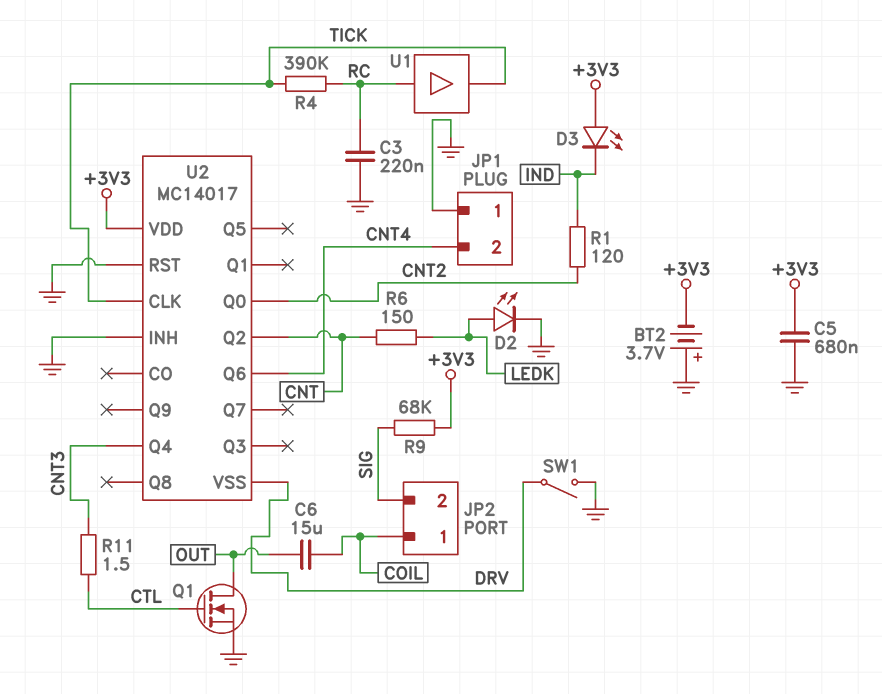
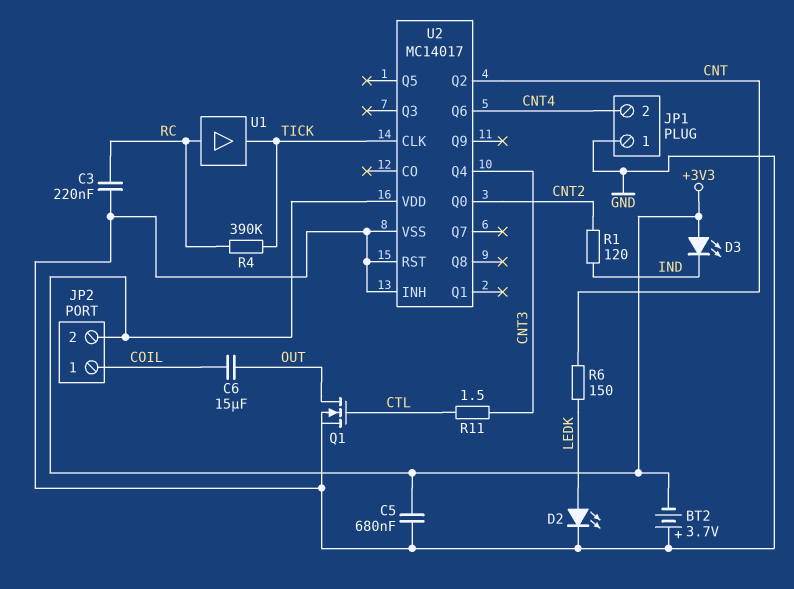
JP2 pin 2: SIG -> +3V3
R9: 68k (+3V3, SIG) -> none
SW1: switch (DRV, GND) -> none
U2 pin VSS: DRV -> GND

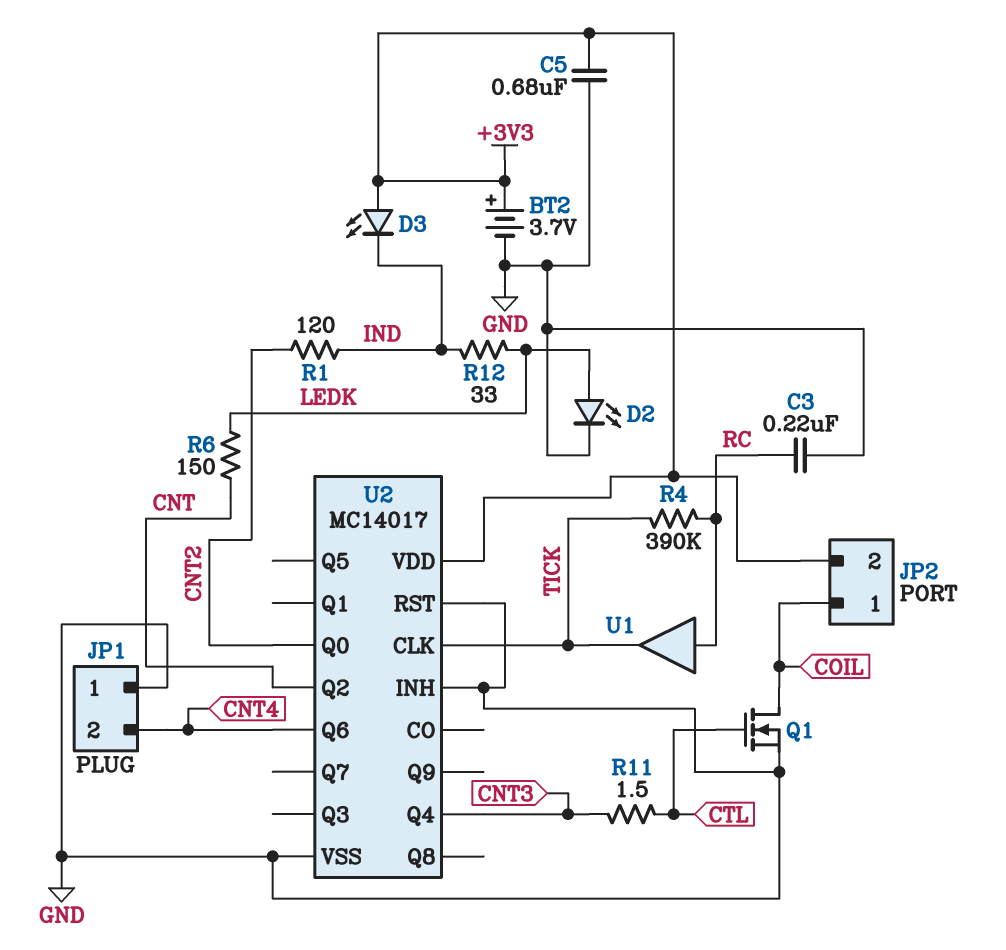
BT2: 3.7V (plus GND, minus +3V3) -> 3.7V (plus +3V3, minus GND)
C6: 15uF (COIL, OUT) -> none
Q1: NMOS (G CTL, D OUT, S GND) -> NMOS (G CTL, D COIL, S GND)
R12: none -> 33 (IND, LEDK)

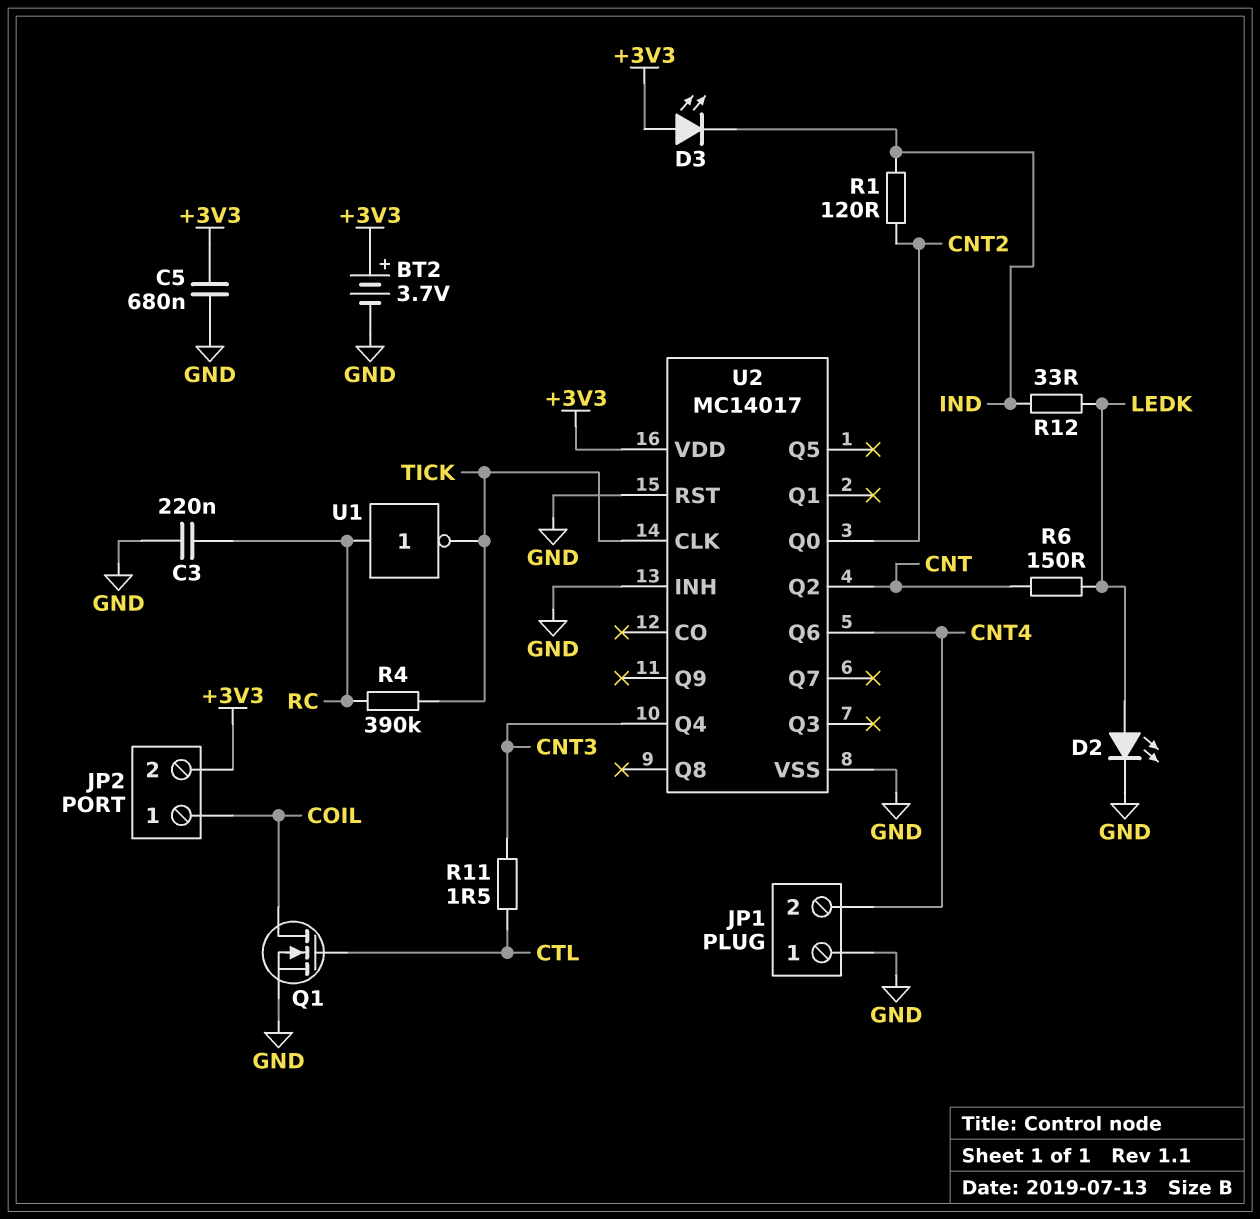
U1: buffer (in RC, out TICK) -> NOT (in RC, out TICK)

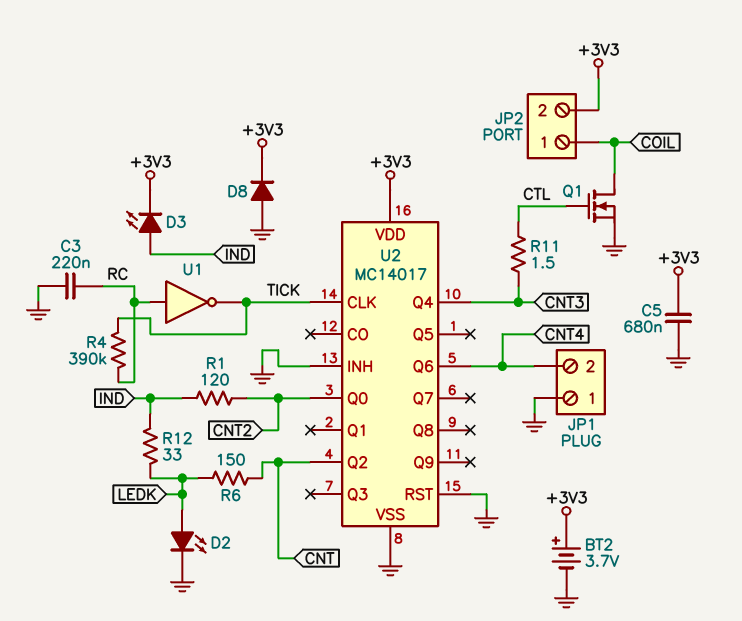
D3: LED (A +3V3, K IND) -> LED (A IND, K +3V3)
D8: none -> diode (A GND, K +3V3)

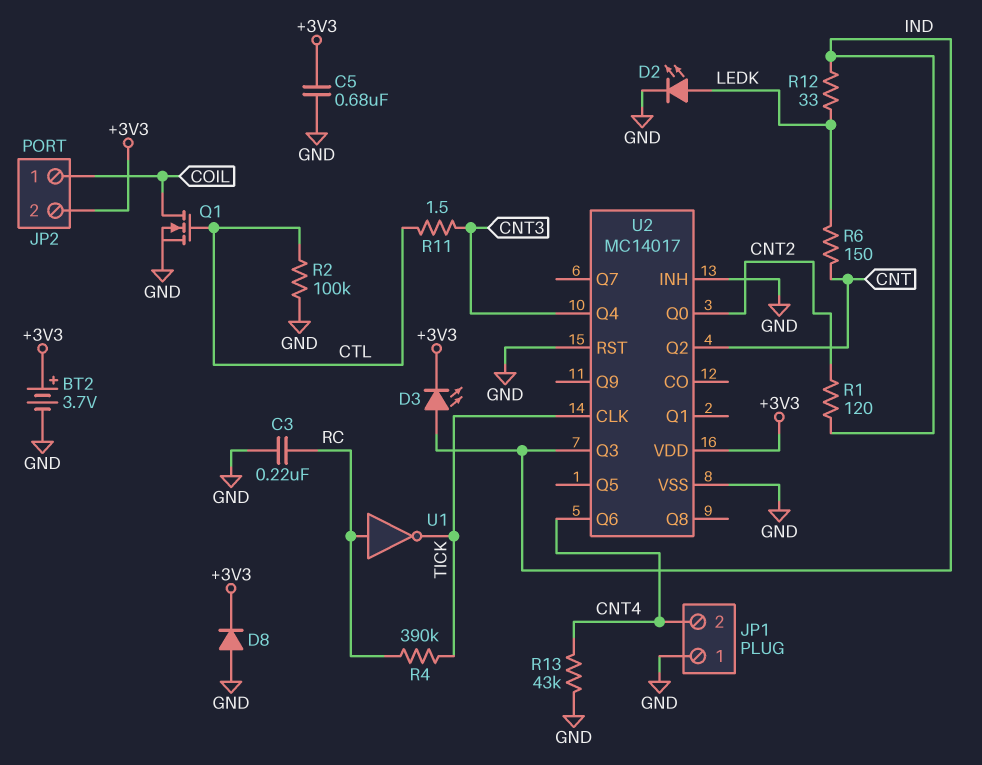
R2: none -> 100k (CTL, GND)
R13: none -> 43k (CNT4, GND)
U2 pin Q3: none -> IND

